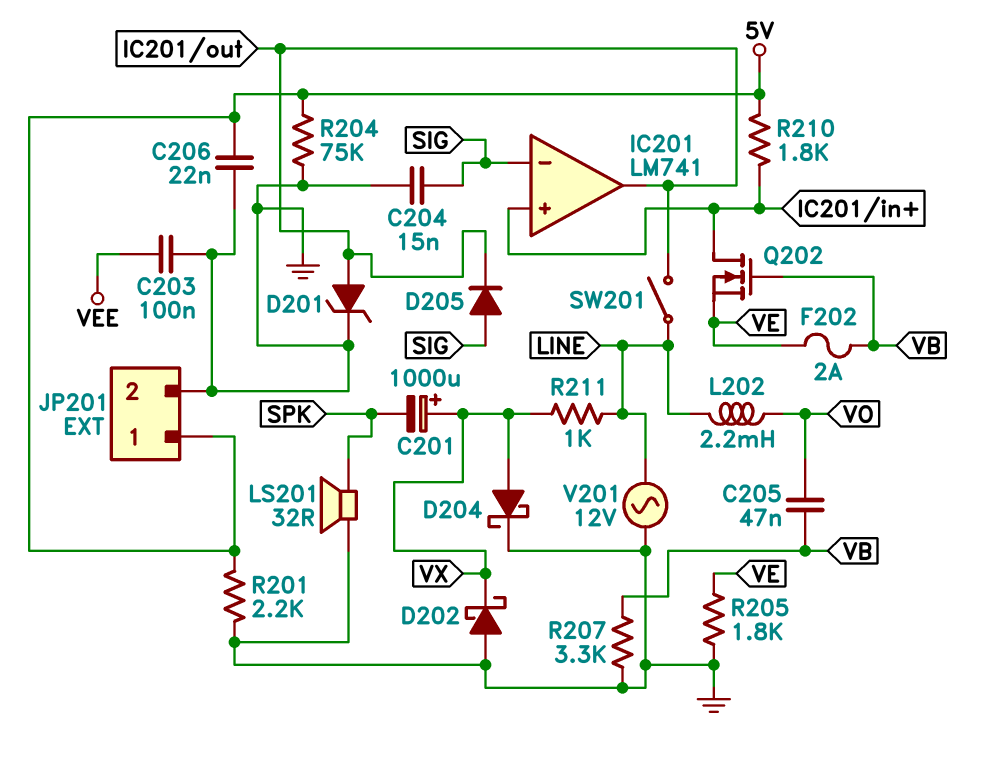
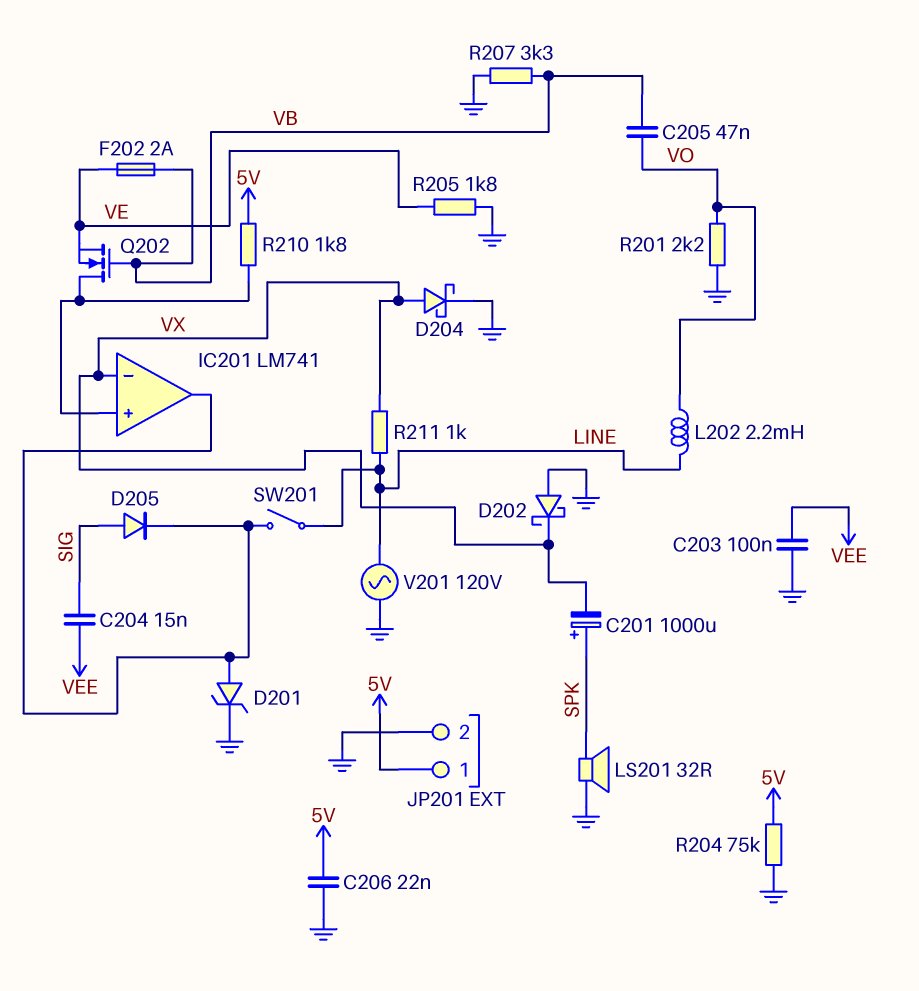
C201: 1000uF (plus VX, minus SPK) -> 1000uF (plus SPK, minus VX)
C204: 15nF (GND, SIG) -> 15nF (SIG, VEE)
IC201 pin in-: SIG -> VX
R201: 2.2k (5V, GND) -> 2.2k (GND, VO)
V201: AC 12V (GND, LINE) -> AC 120V (GND, LINE)

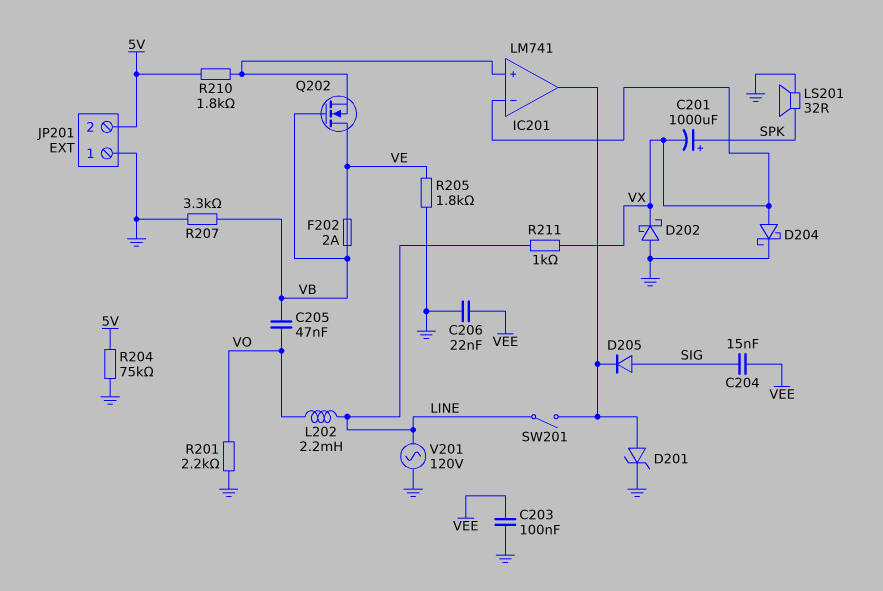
C206: 22nF (5V, GND) -> 22nF (GND, VEE)
JP201 pin 1: 5V -> GND
JP201 pin 2: GND -> 5V
Q202: NMOS (G VB, D IC201/in+, S VE) -> NMOS (G VB, D VE, S IC201/in+)

